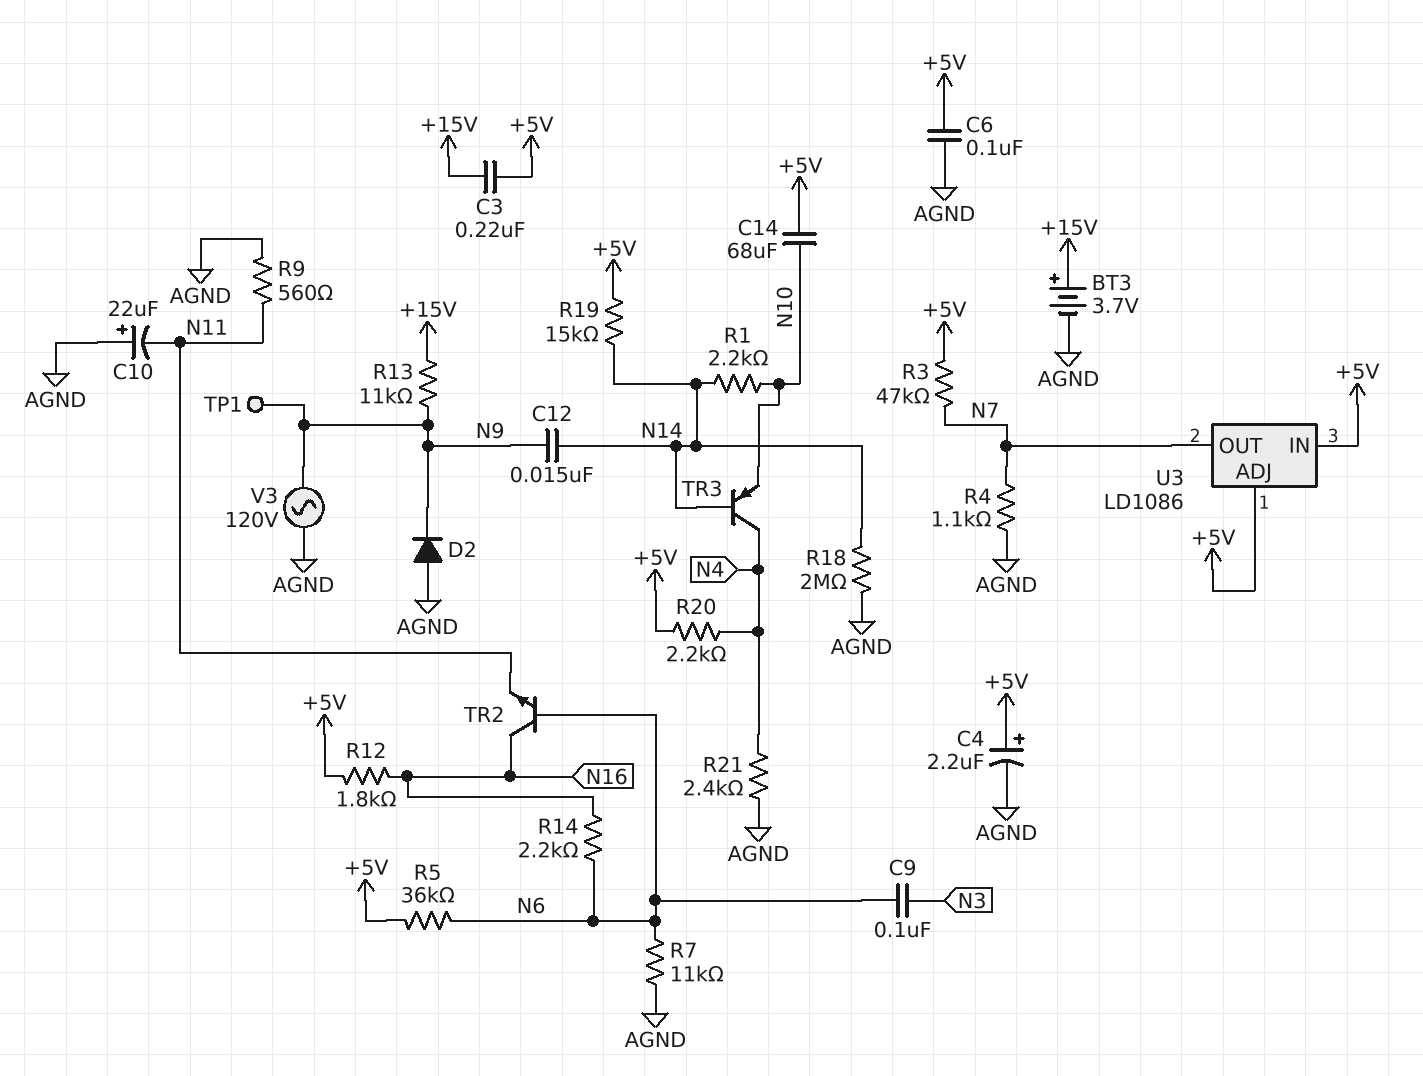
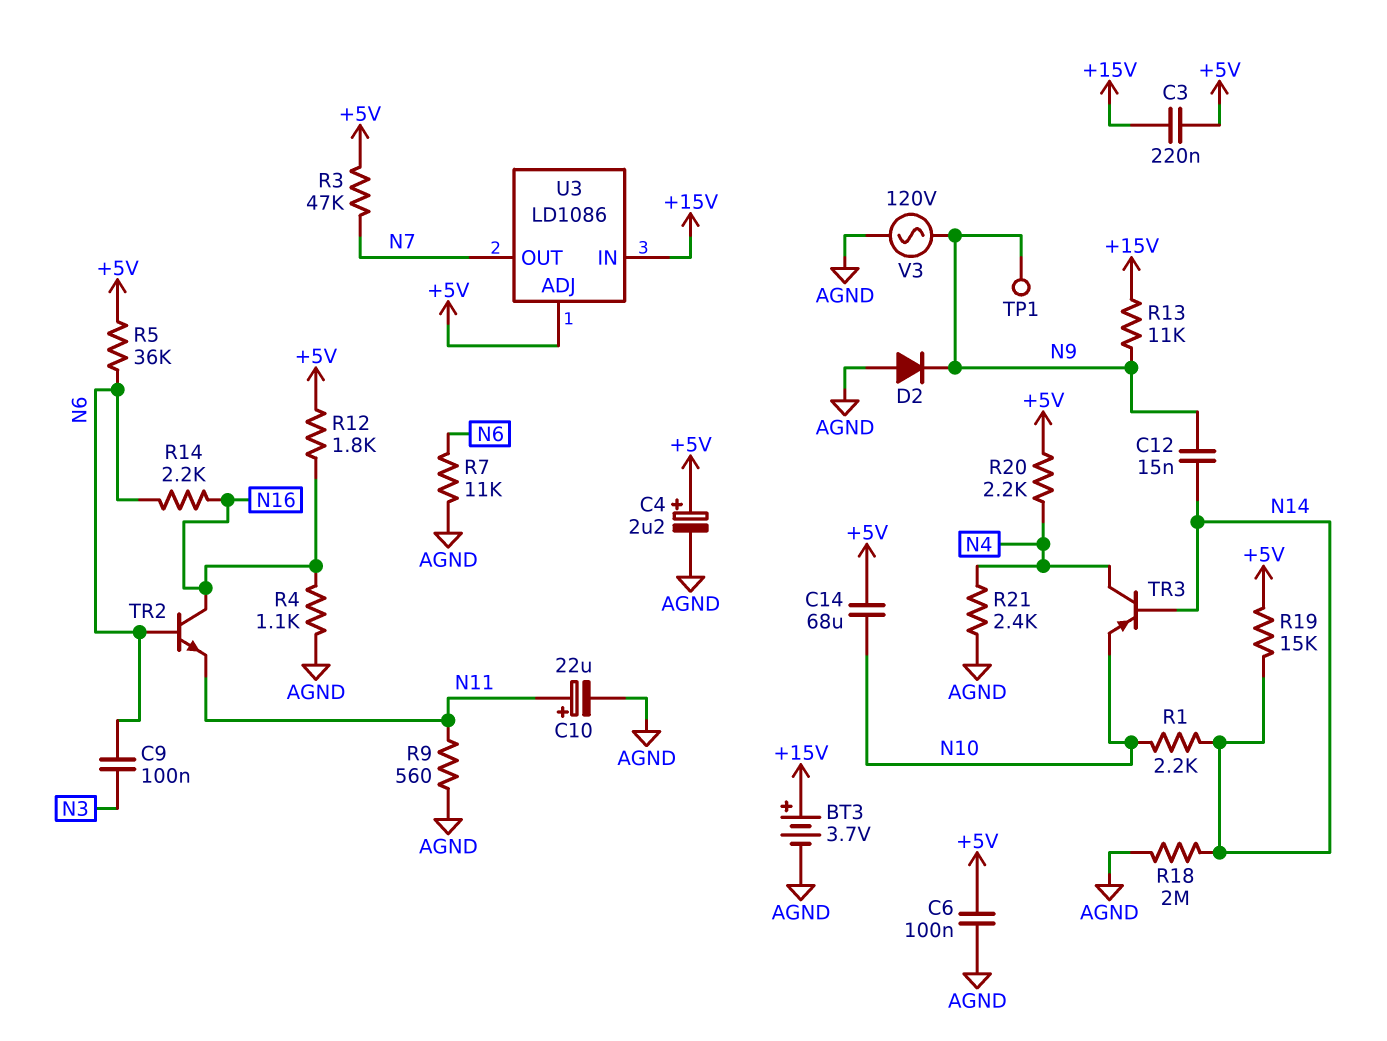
C10: 22uF (plus AGND, minus N11) -> 22uF (plus N11, minus AGND)
R4: 1.1k (AGND, N7) -> 1.1k (AGND, N16)
U3 pin IN: +5V -> +15V

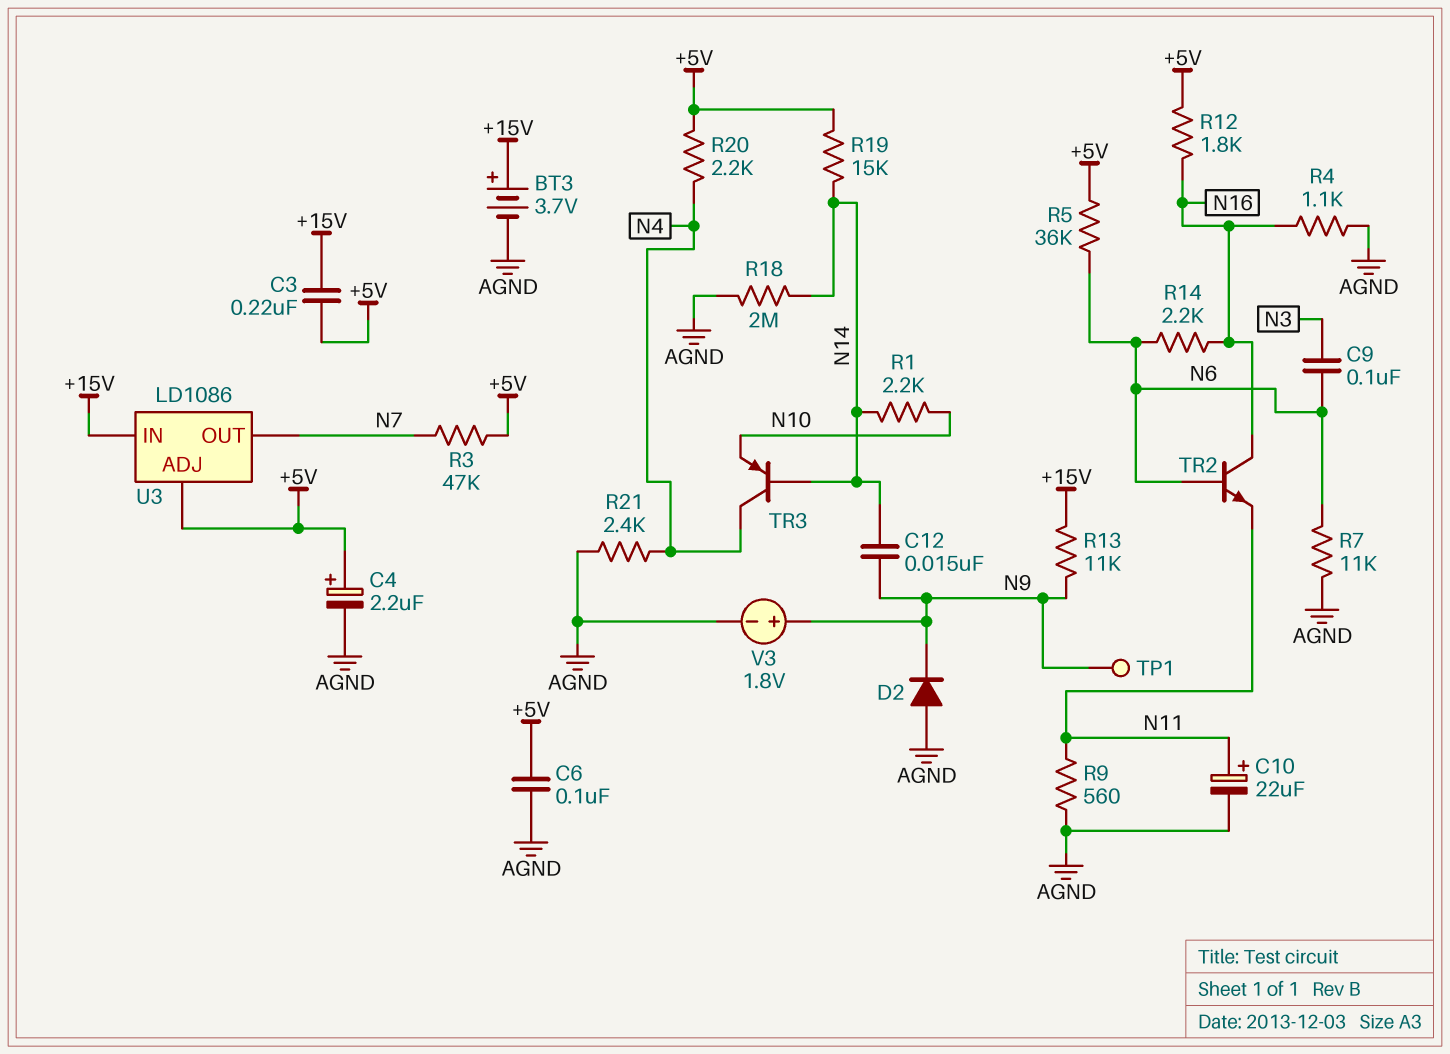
C14: 68uF (+5V, N10) -> none
V3: AC 120V (AGND, N9) -> 1.8V (plus N9, minus AGND)

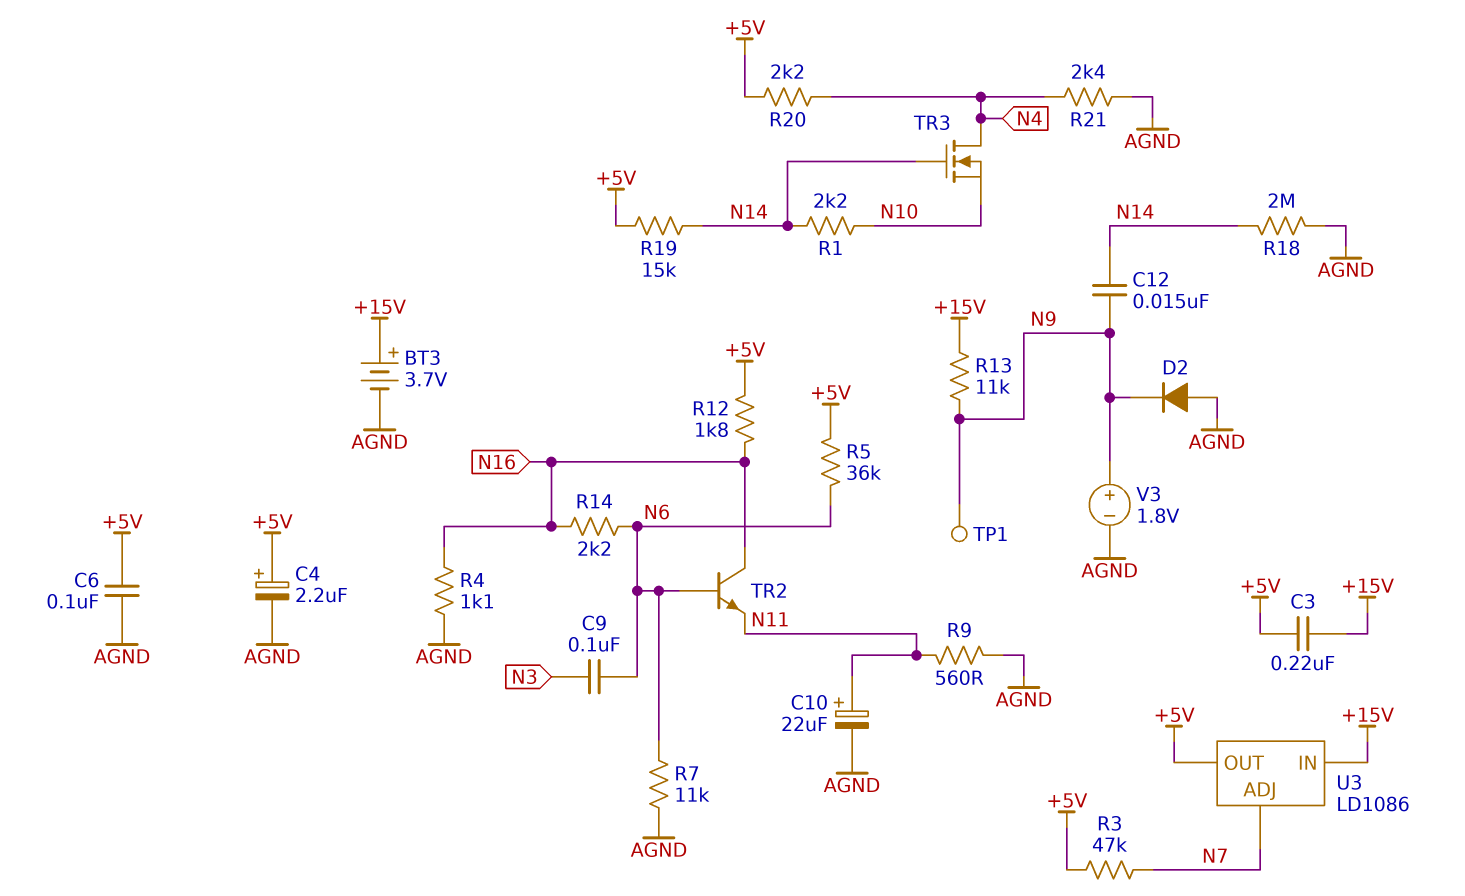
TR3: PNP (B N14, C N4, E N10) -> NMOS (G N14, D N4, S N10)
U3 pin ADJ: +5V -> N7
U3 pin OUT: N7 -> +5V

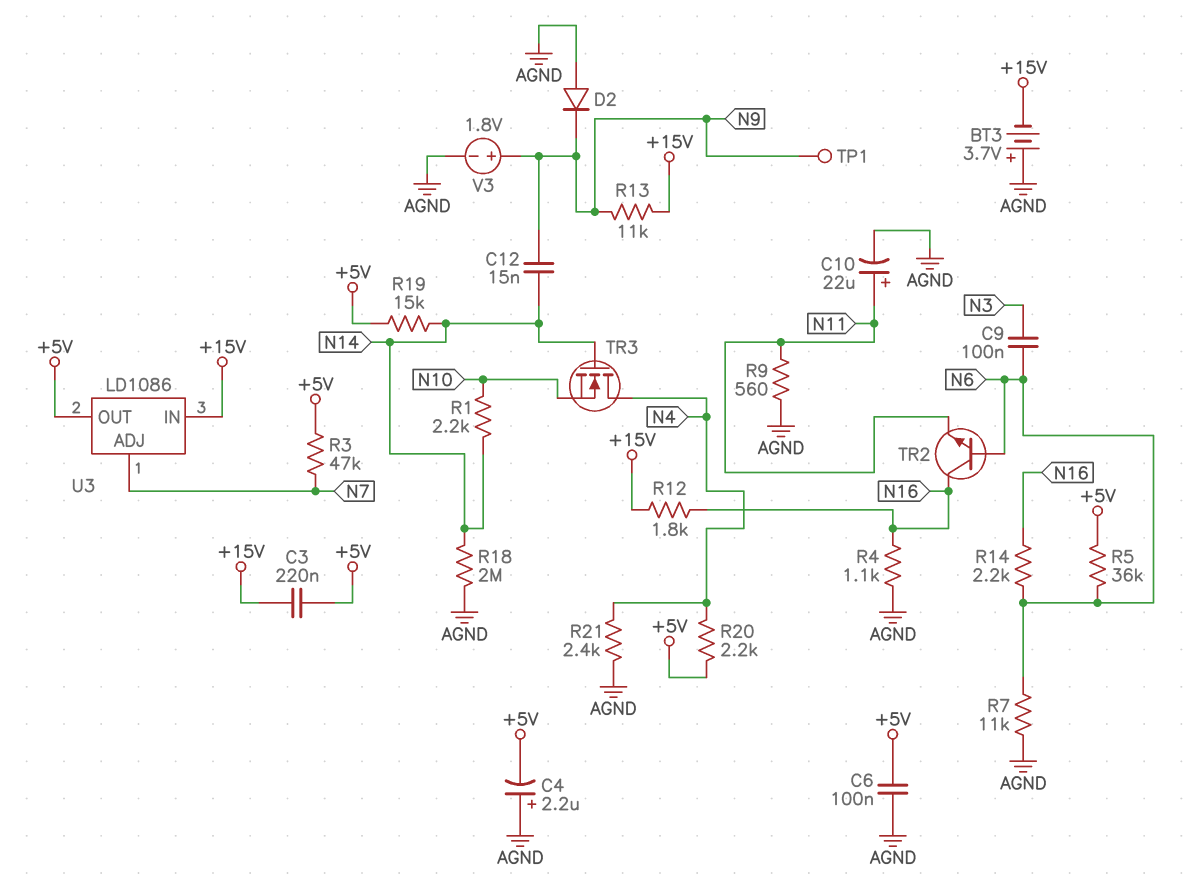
BT3: 3.7V (plus +15V, minus AGND) -> 3.7V (plus AGND, minus +15V)
C4: 2.2uF (plus +5V, minus AGND) -> 2.2uF (plus AGND, minus +5V)
R12: 1.8k (+5V, N16) -> 1.8k (+15V, N16)

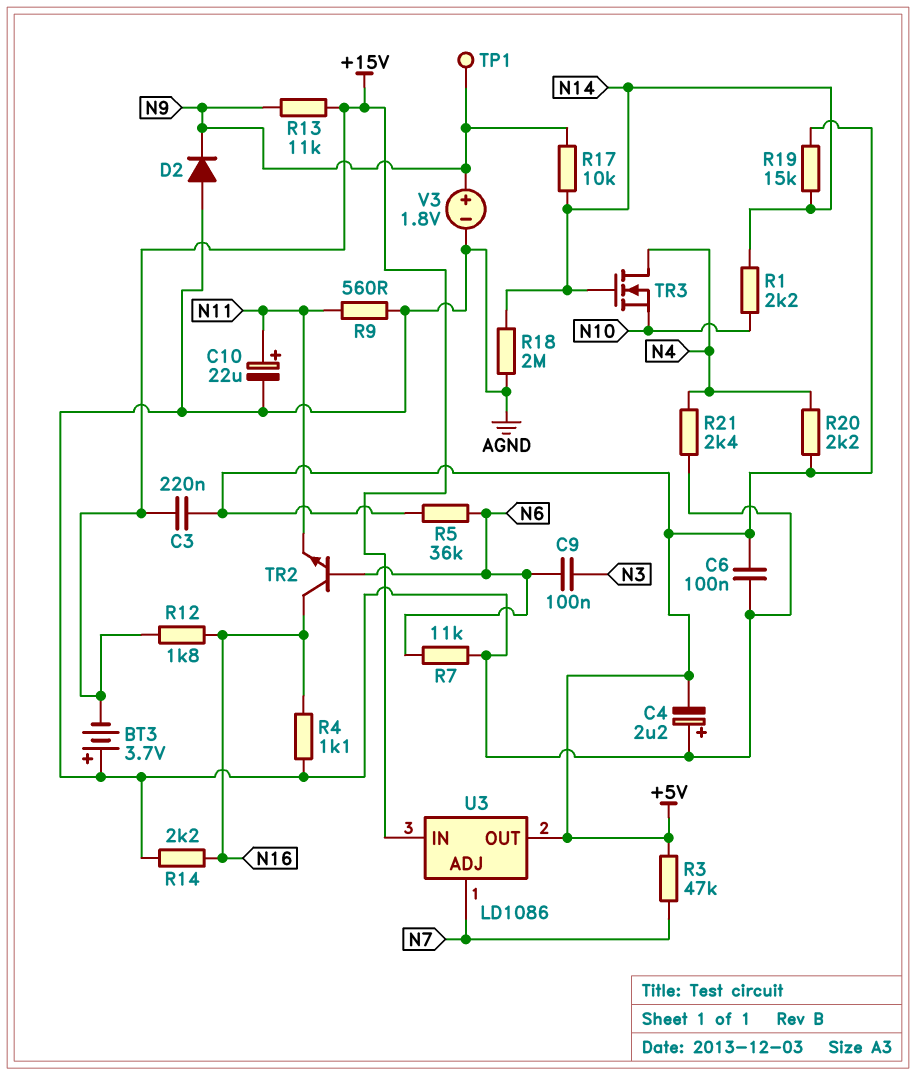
C12: 15nF (N9, N14) -> none
R14: 2.2k (N6, N16) -> 2.2k (AGND, N16)
R17: none -> 10k (N9, N14)

